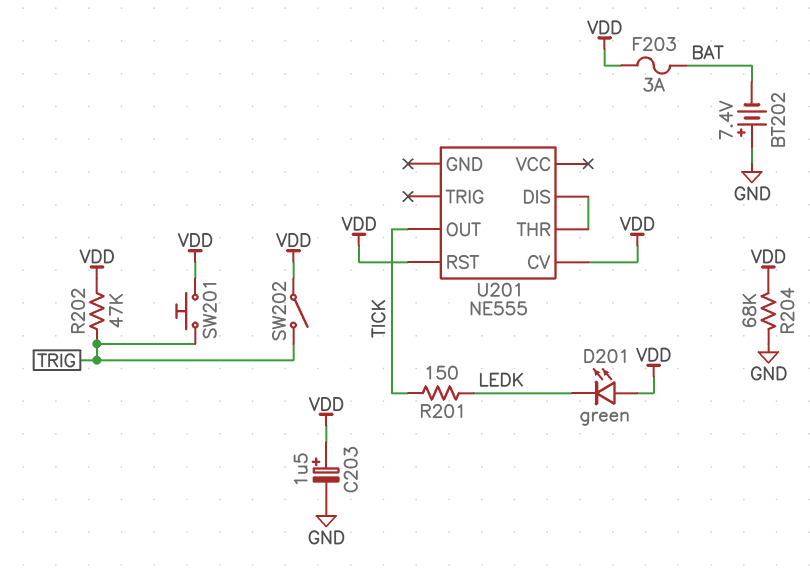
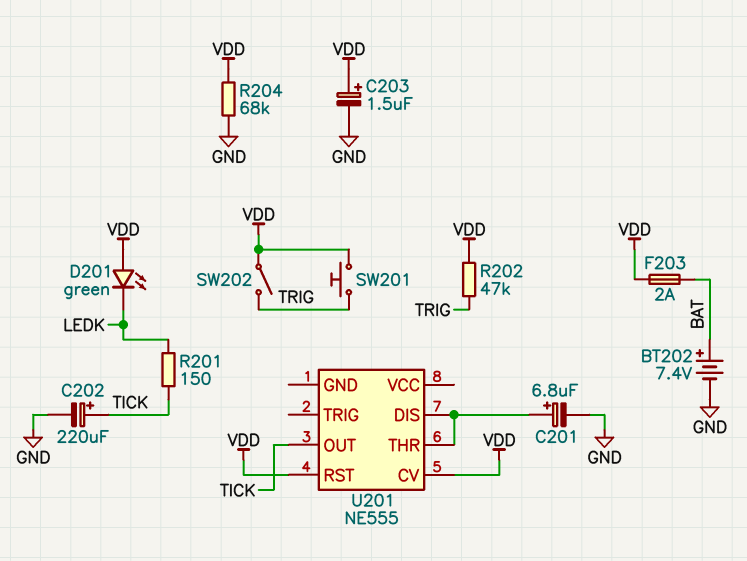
BT202: 7.4V (plus GND, minus BAT) -> 7.4V (plus BAT, minus GND)
C201: none -> 6.8uF (plus U201/DIS, minus GND)
C202: none -> 220uF (plus TICK, minus GND)
F203: 3A (BAT, VDD) -> 2A (BAT, VDD)

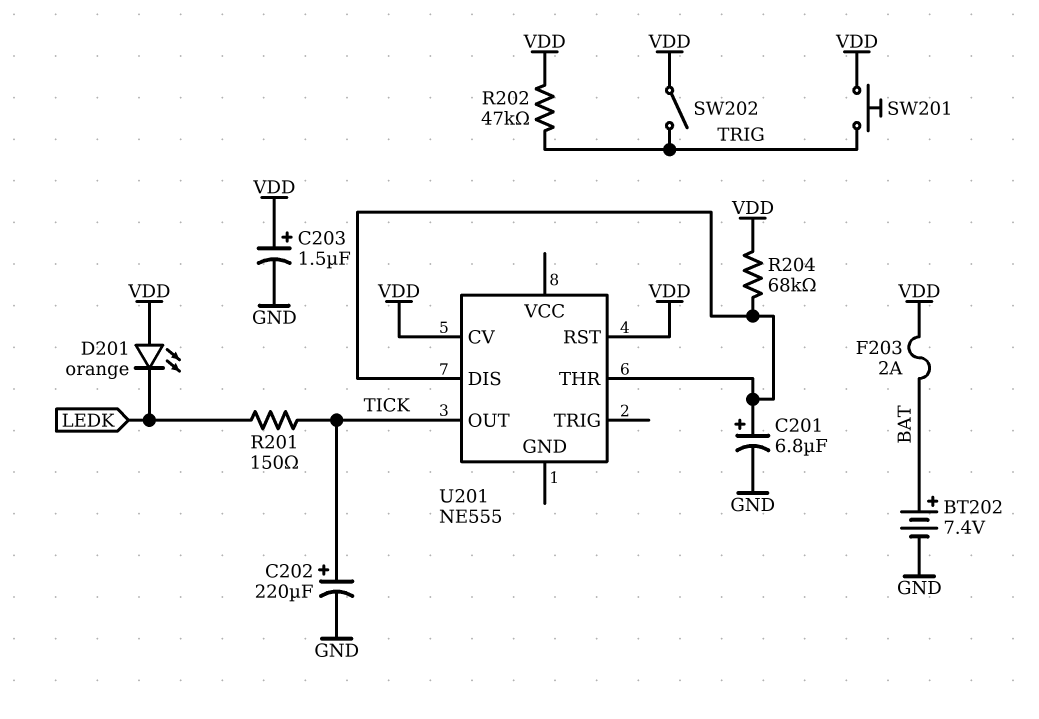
D201: LED green (A VDD, K LEDK) -> LED orange (A VDD, K LEDK)
R204: 68k (GND, VDD) -> 68k (U201/DIS, VDD)

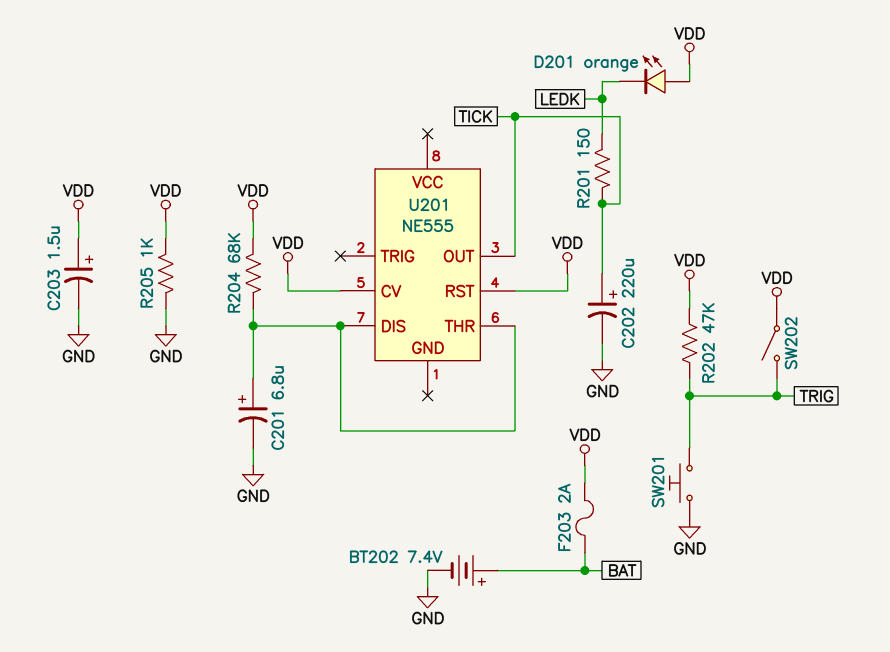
R205: none -> 1k (GND, VDD)
SW201: button (TRIG, VDD) -> button (GND, TRIG)

